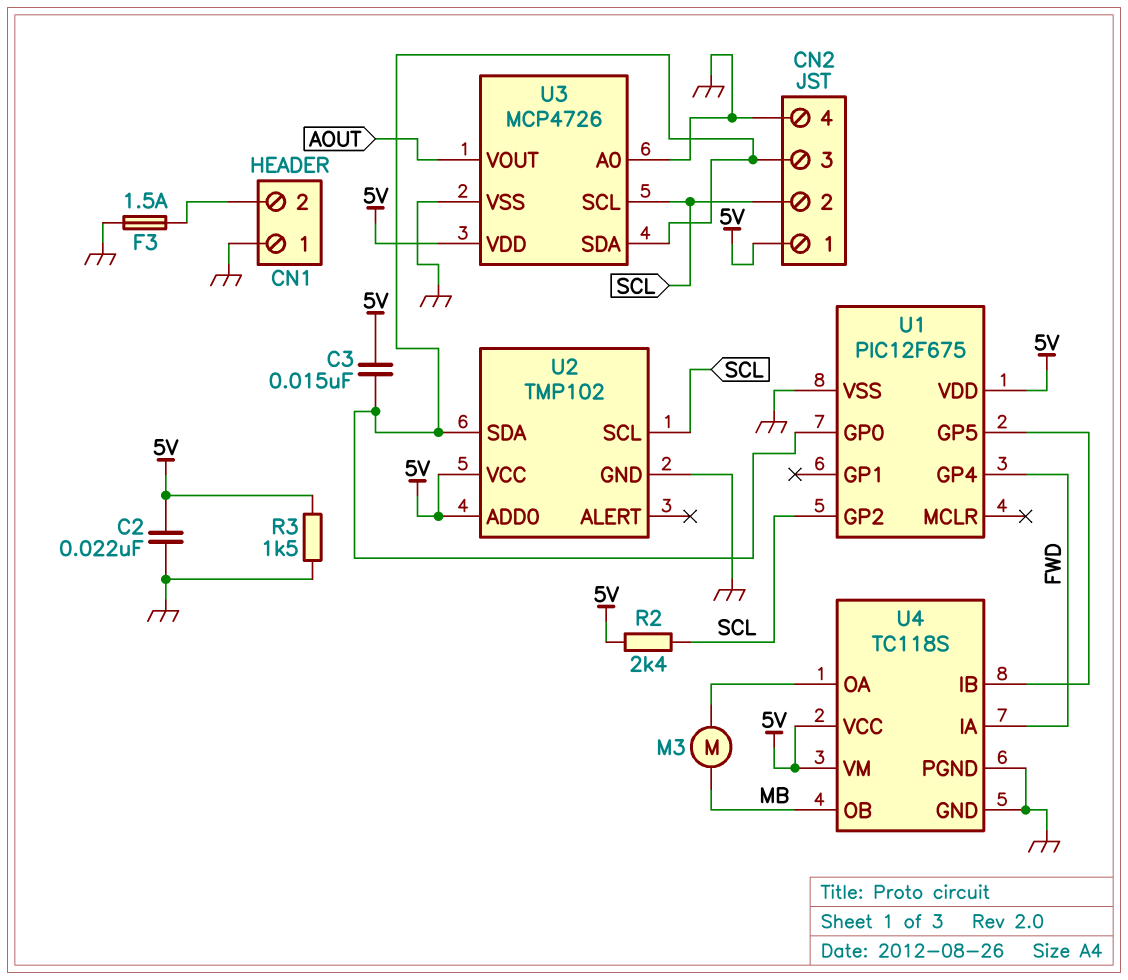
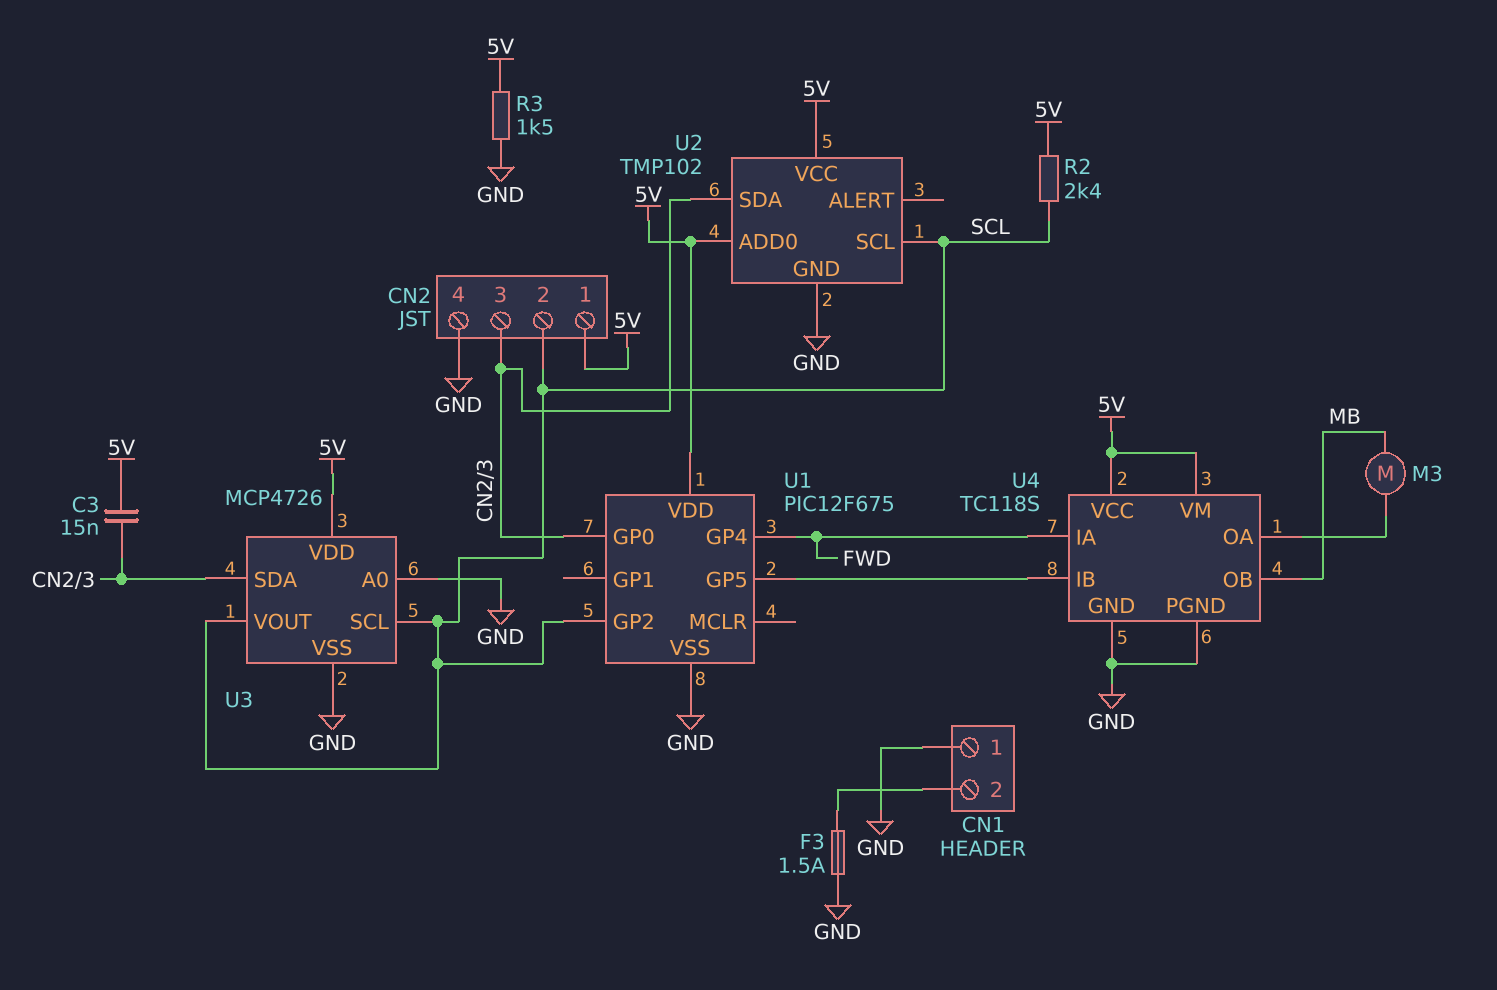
C2: 22nF (5V, GND) -> none
U3 pin VOUT: AOUT -> SCL

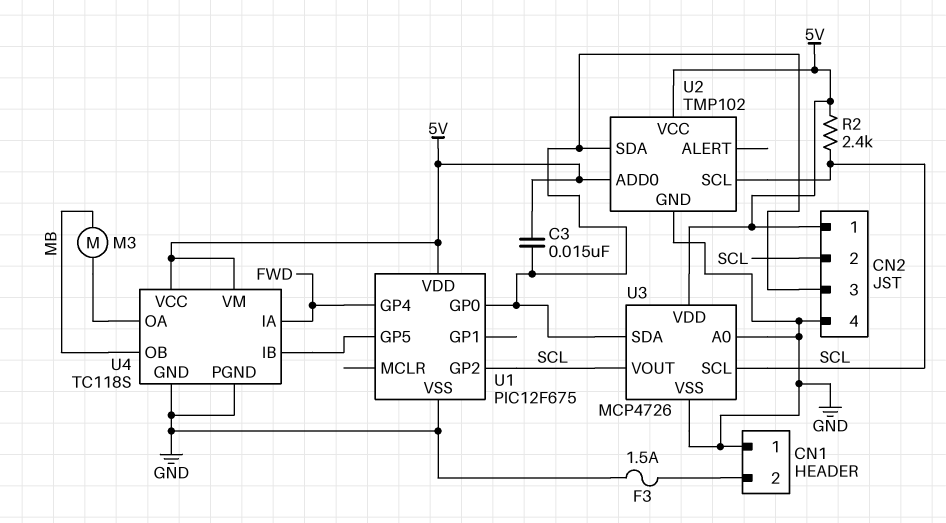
R3: 1.5k (5V, GND) -> none

